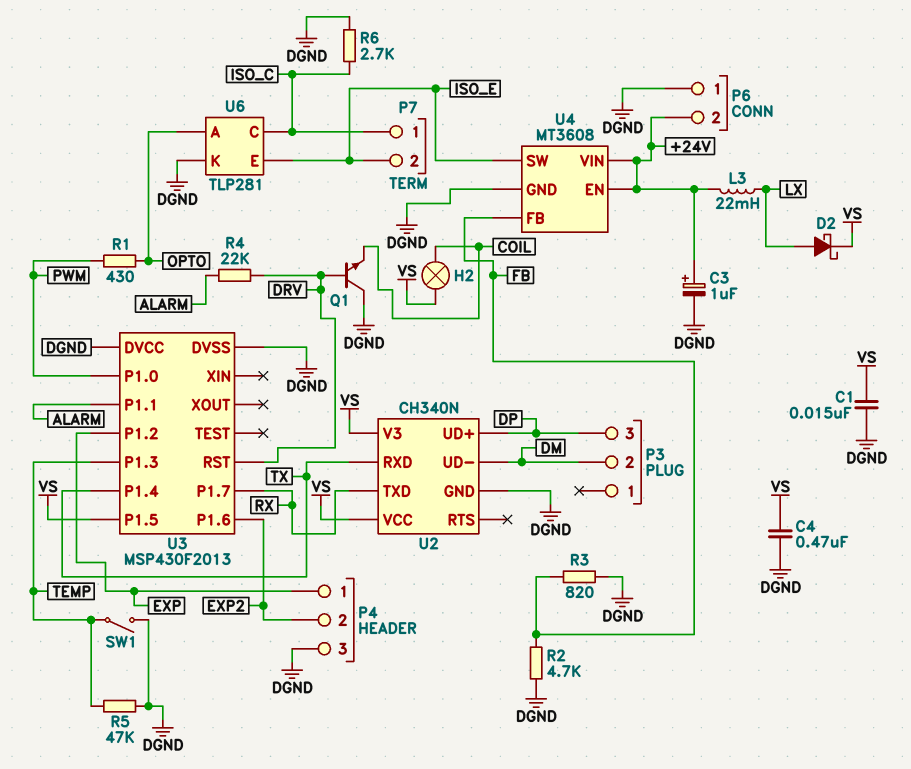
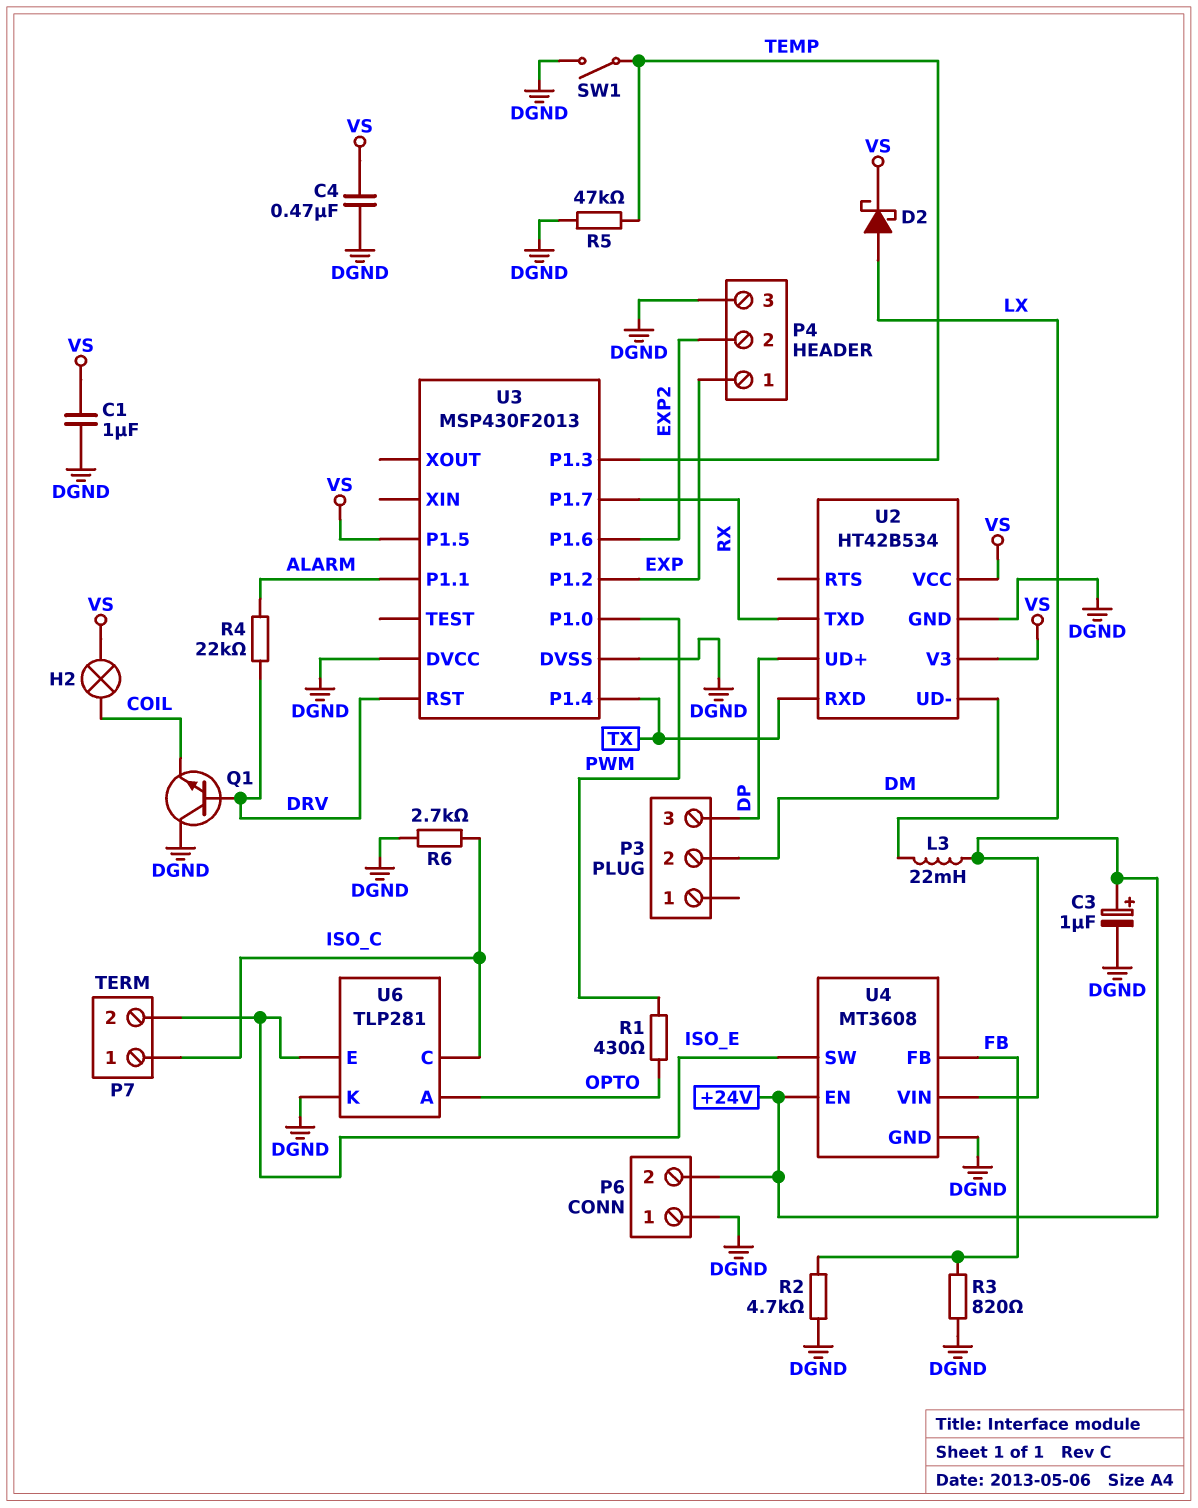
C1: 15nF (DGND, VS) -> 1uF (DGND, VS)
U2: CH340N -> HT42B534

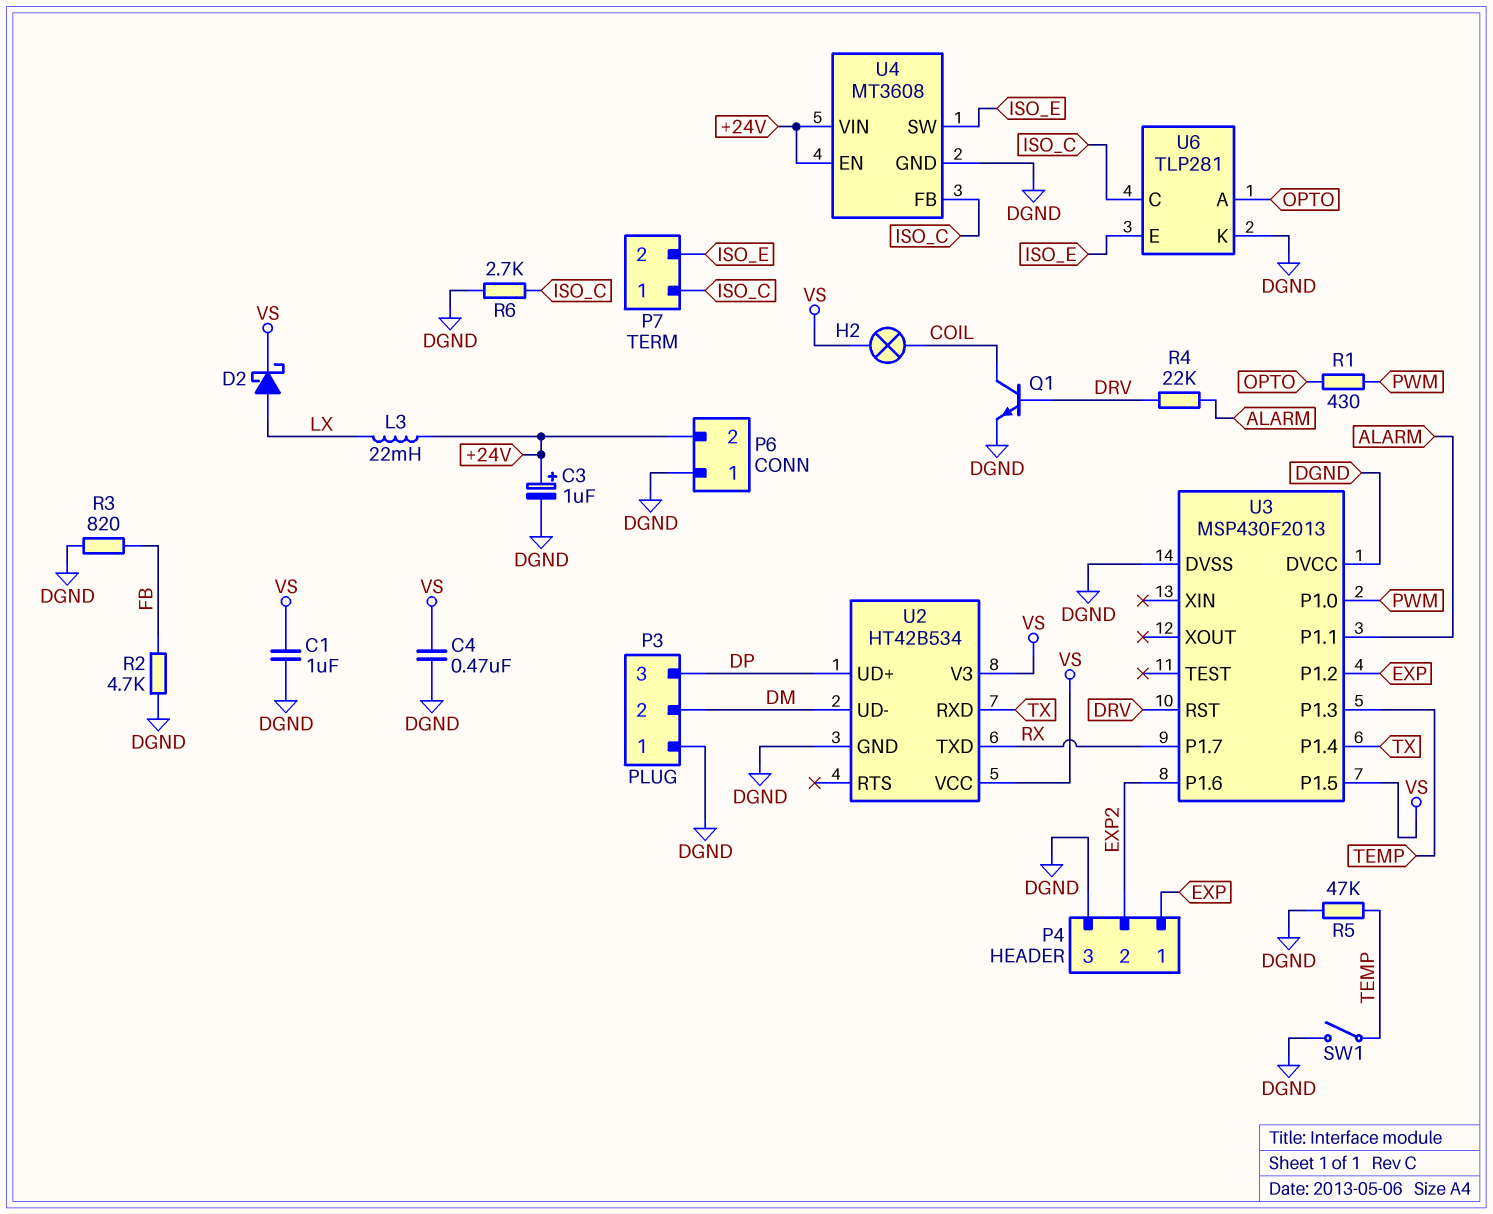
P3 pin 1: none -> DGND
Q1: NPN (B DRV, C DGND, E COIL) -> NPN (B DRV, C COIL, E DGND)
U4 pin FB: FB -> ISO_C

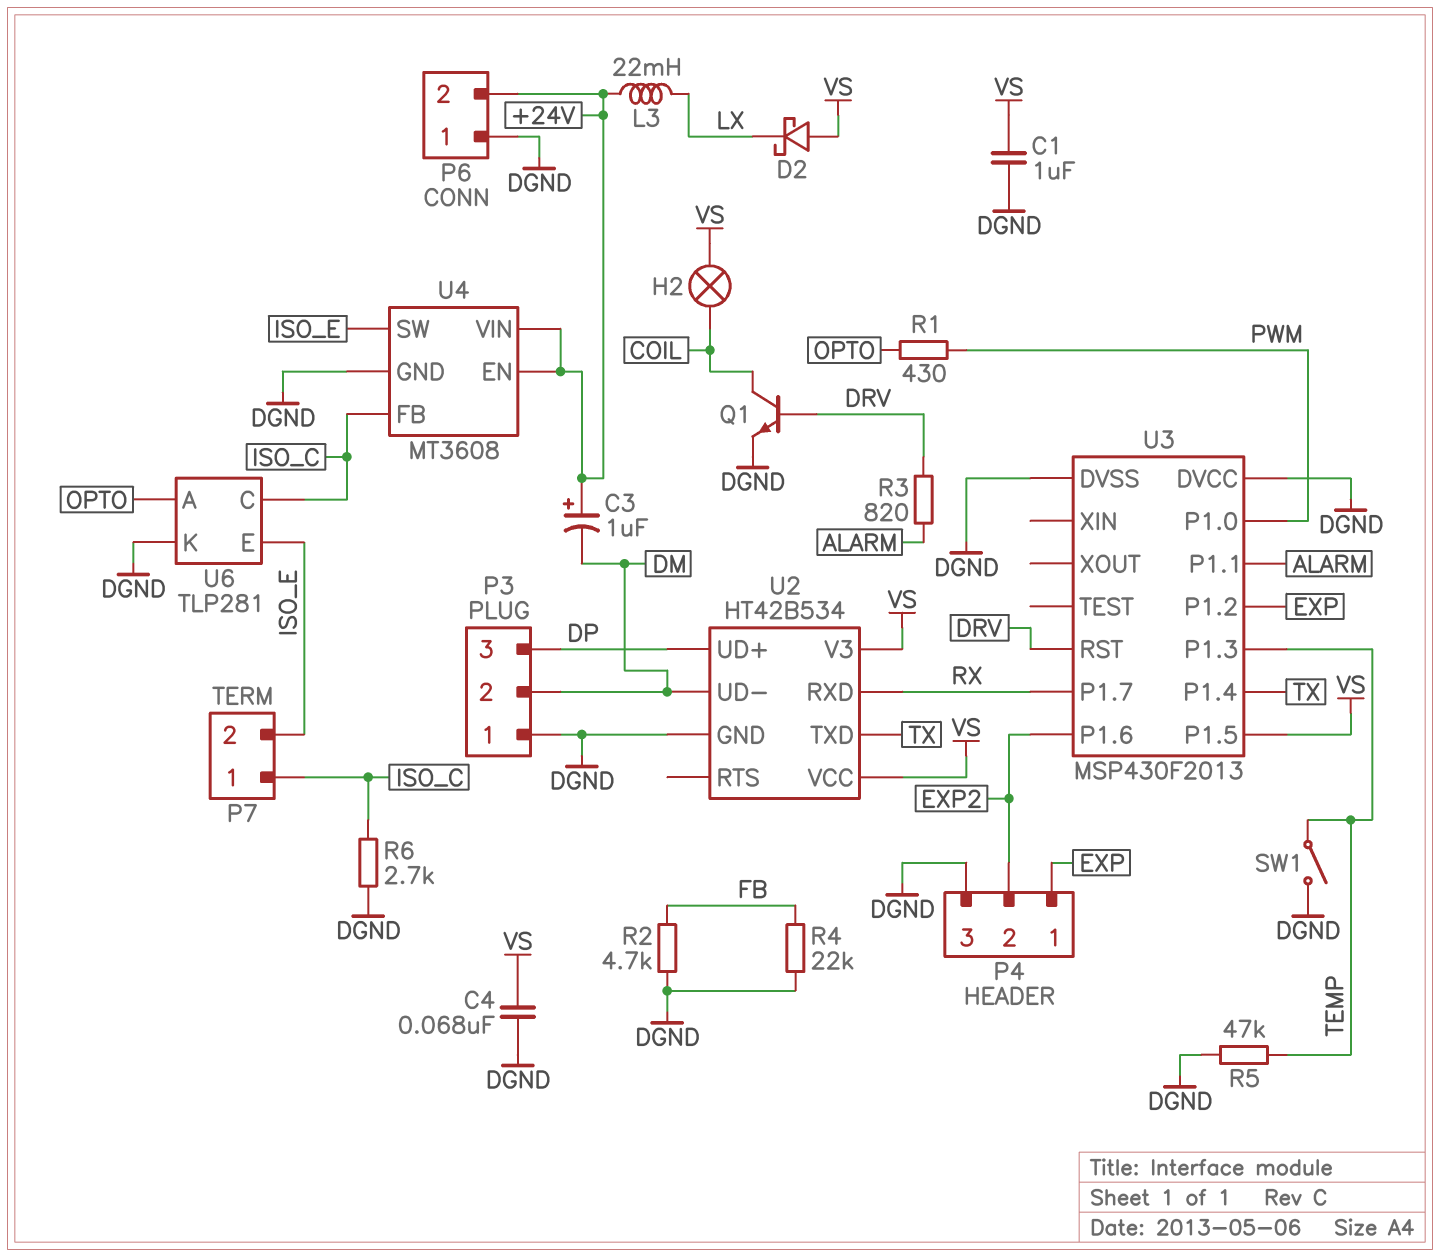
C3: 1uF (plus +24V, minus DGND) -> 1uF (plus +24V, minus DM)
C4: 470nF (DGND, VS) -> 68nF (DGND, VS)
D2: schottky (A LX, K VS) -> schottky (A VS, K LX)
R3: 820 (DGND, FB) -> 820 (ALARM, DRV)
R4: 22k (ALARM, DRV) -> 22k (DGND, FB)
U2 pin RXD: TX -> RX
U2 pin TXD: RX -> TX

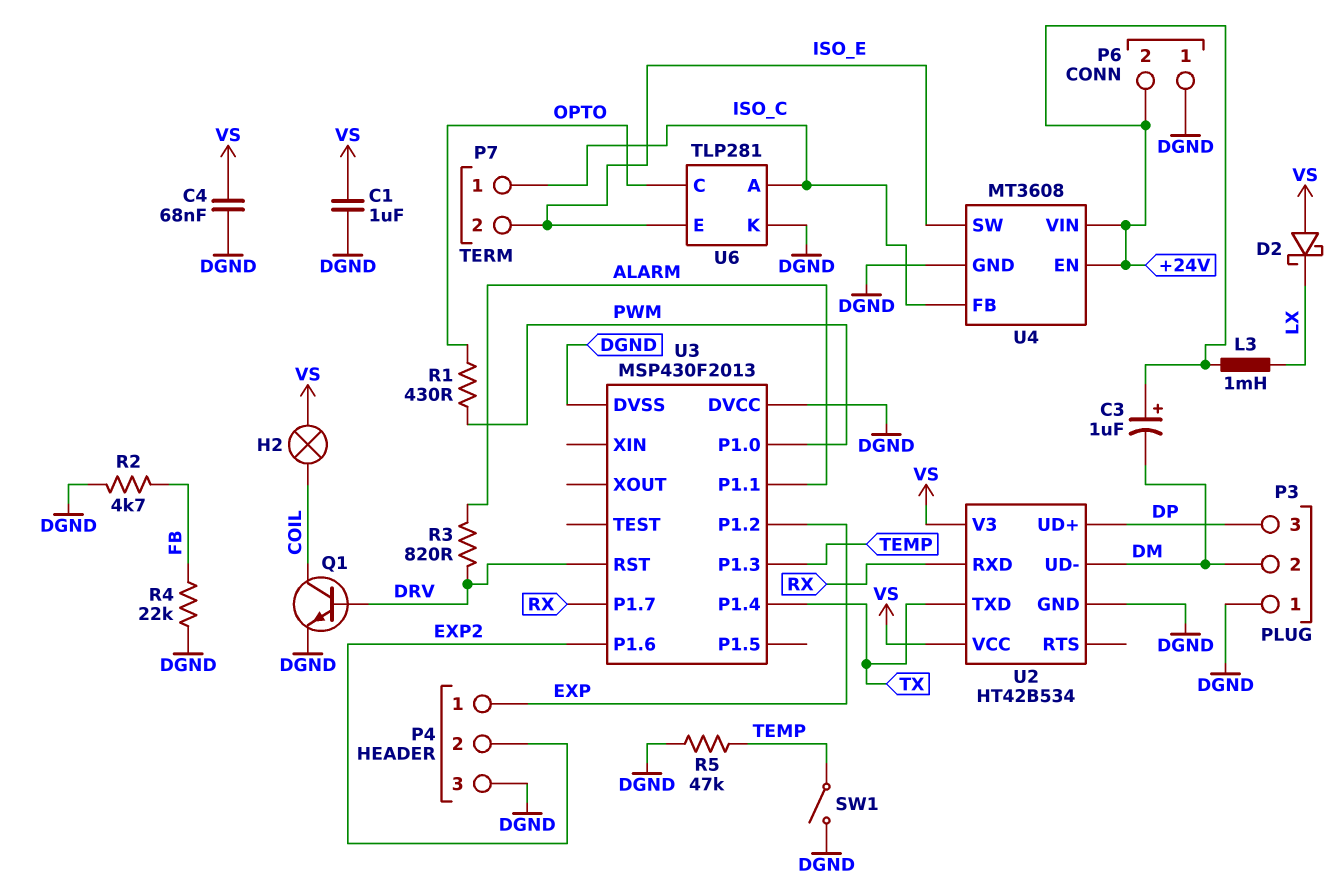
L3: 22mH (+24V, LX) -> 1mH (+24V, LX)
R6: 2.7k (DGND, ISO_C) -> none
U3 pin P1.5: VS -> none
U6 pin A: OPTO -> ISO_C
U6 pin C: ISO_C -> OPTO

